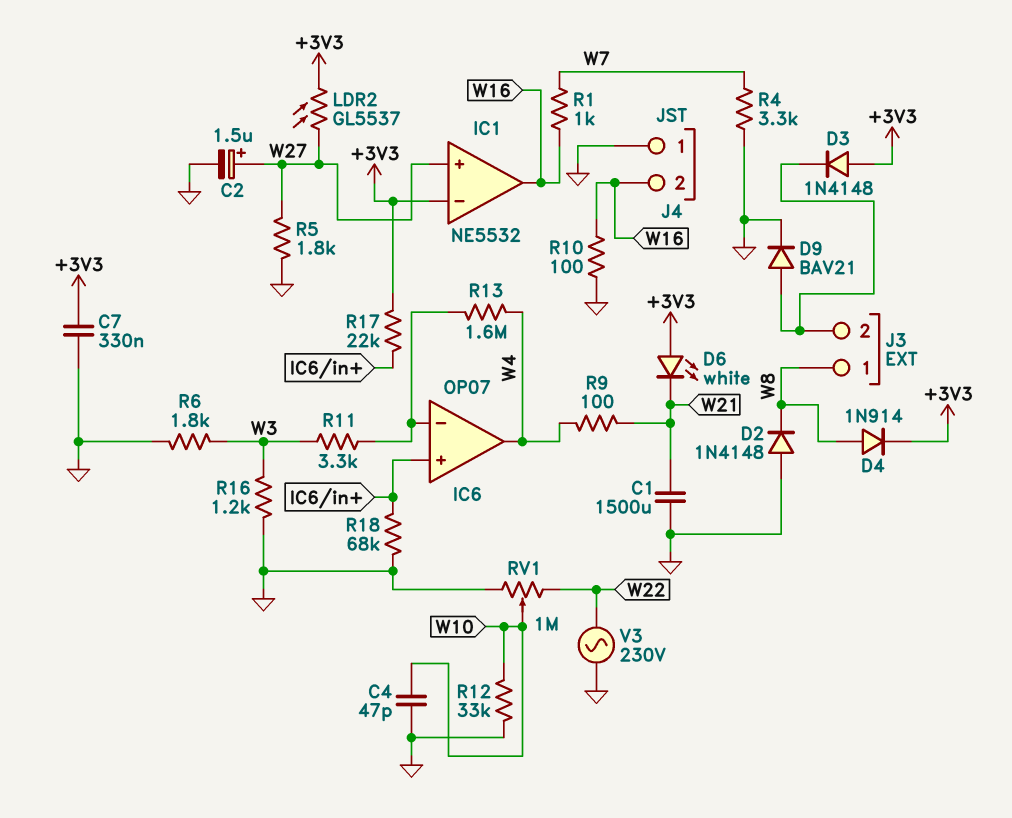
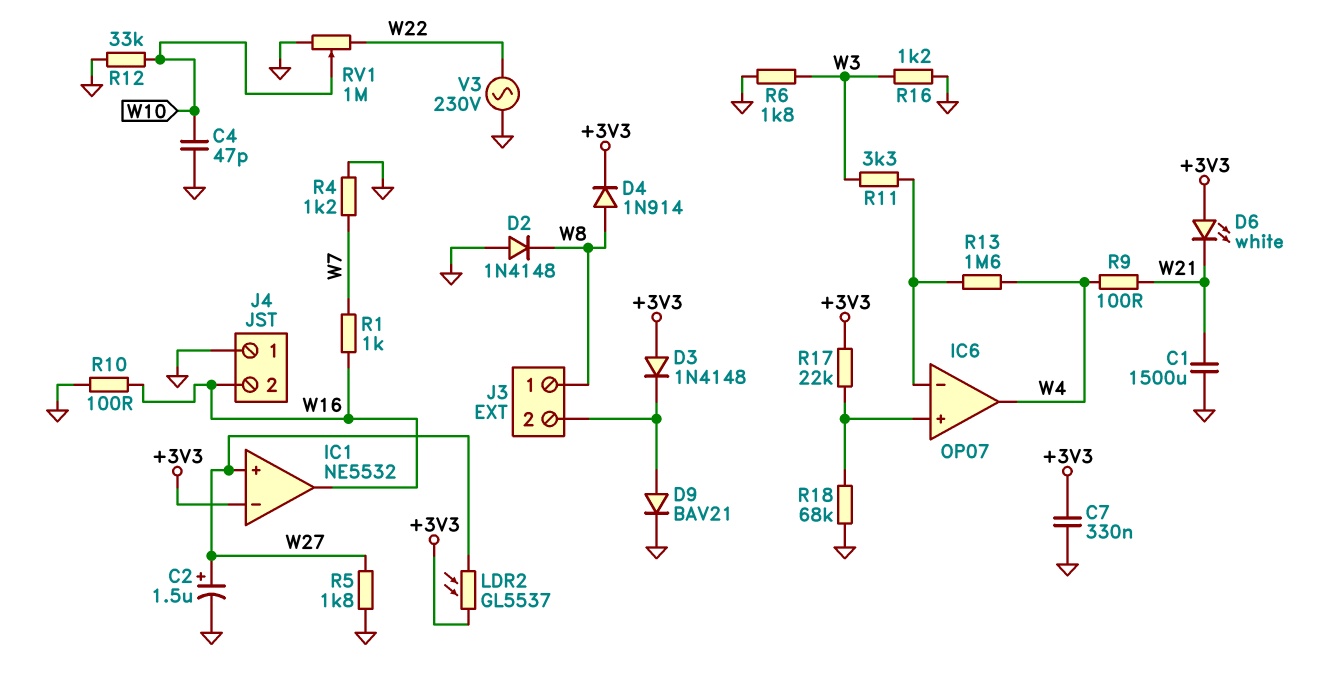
R4: 3.3k (GND, W7) -> 1.2k (GND, W7)

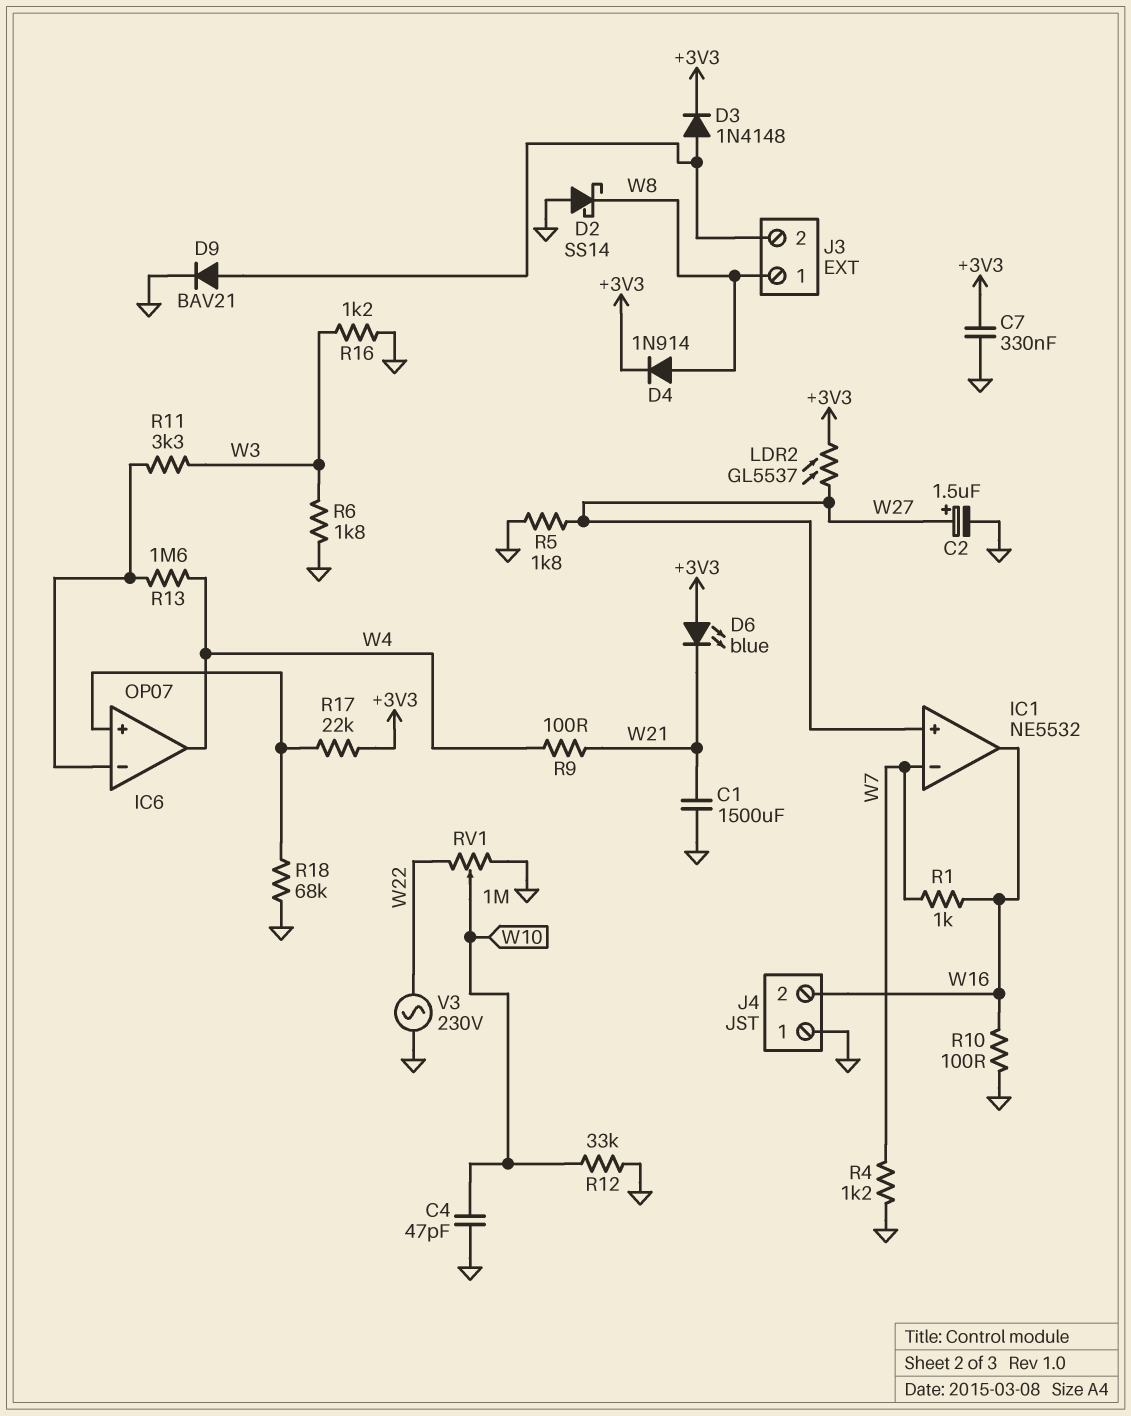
D2: diode 1N4148 (A GND, K W8) -> schottky SS14 (A GND, K W8)
D3: diode 1N4148 (A +3V3, K J3/2) -> diode 1N4148 (A J3/2, K +3V3)
D6: LED white (A +3V3, K W21) -> LED blue (A +3V3, K W21)
IC1 pin in-: +3V3 -> W7

